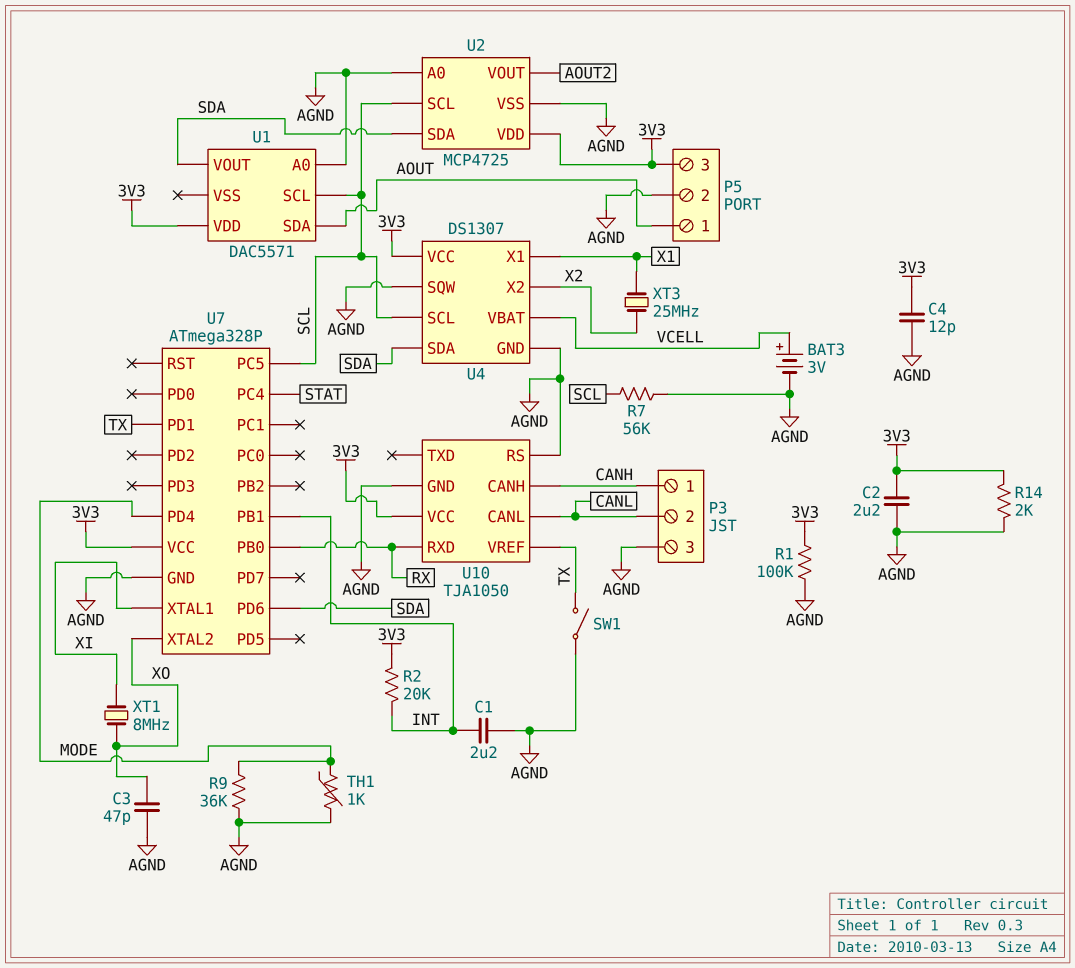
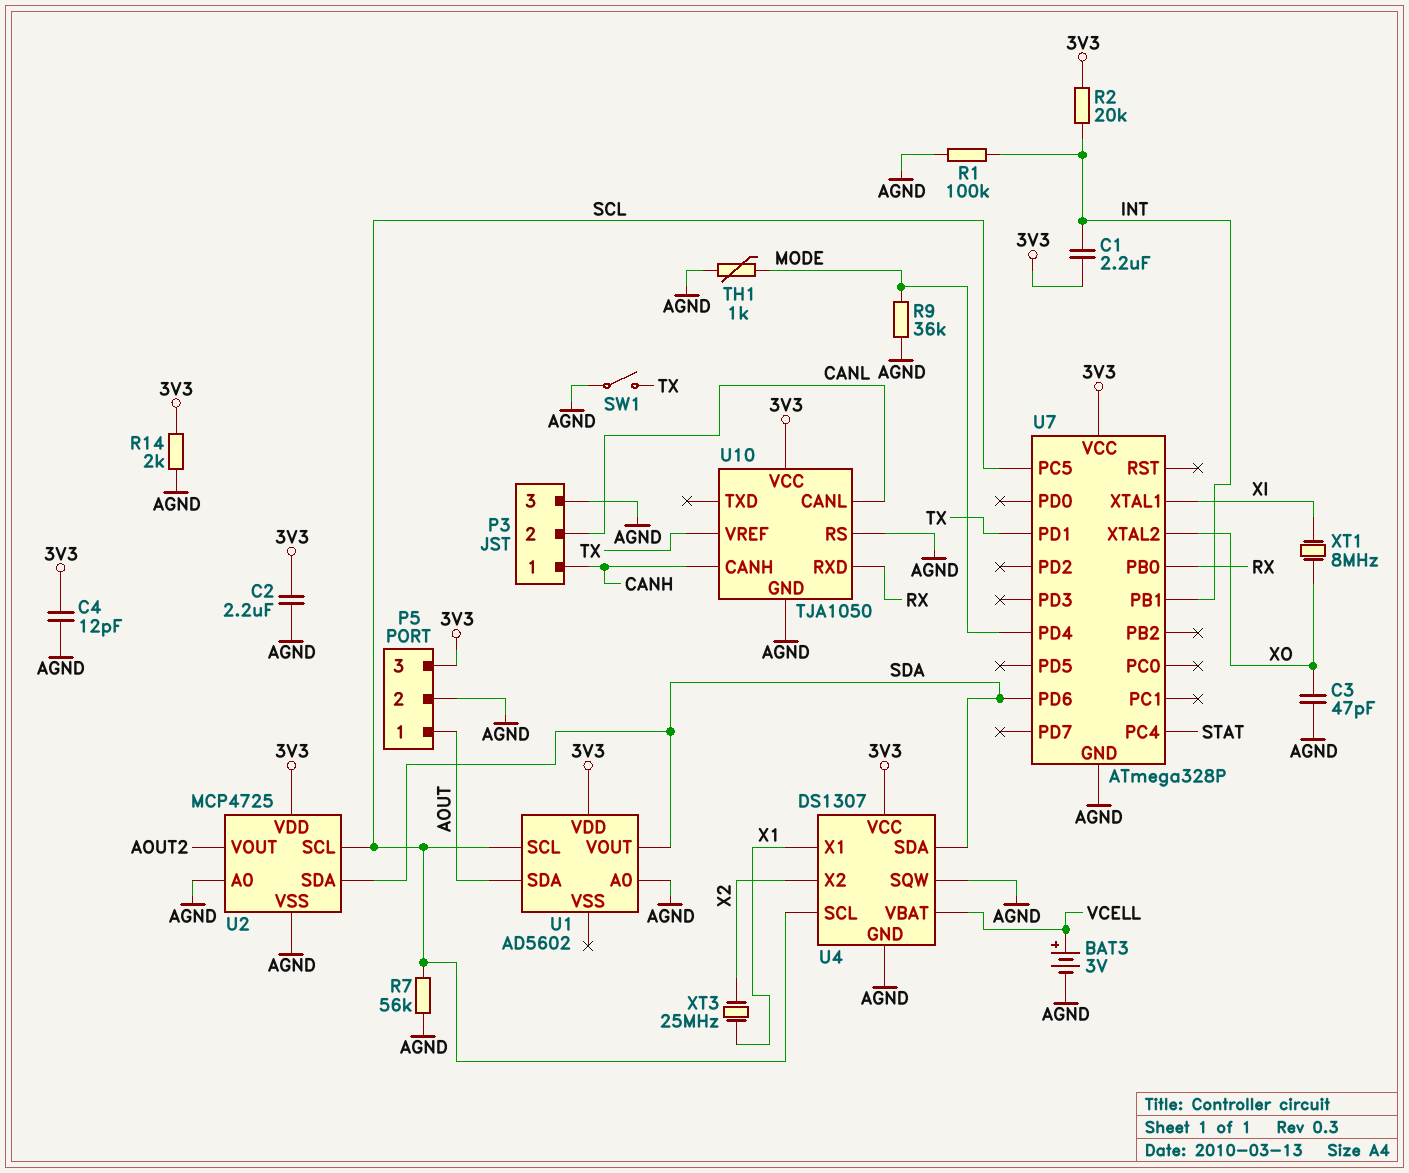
C1: 2.2uF (AGND, INT) -> 2.2uF (3V3, INT)
R1: 100k (3V3, AGND) -> 100k (AGND, INT)
U1: DAC5571 -> AD5602

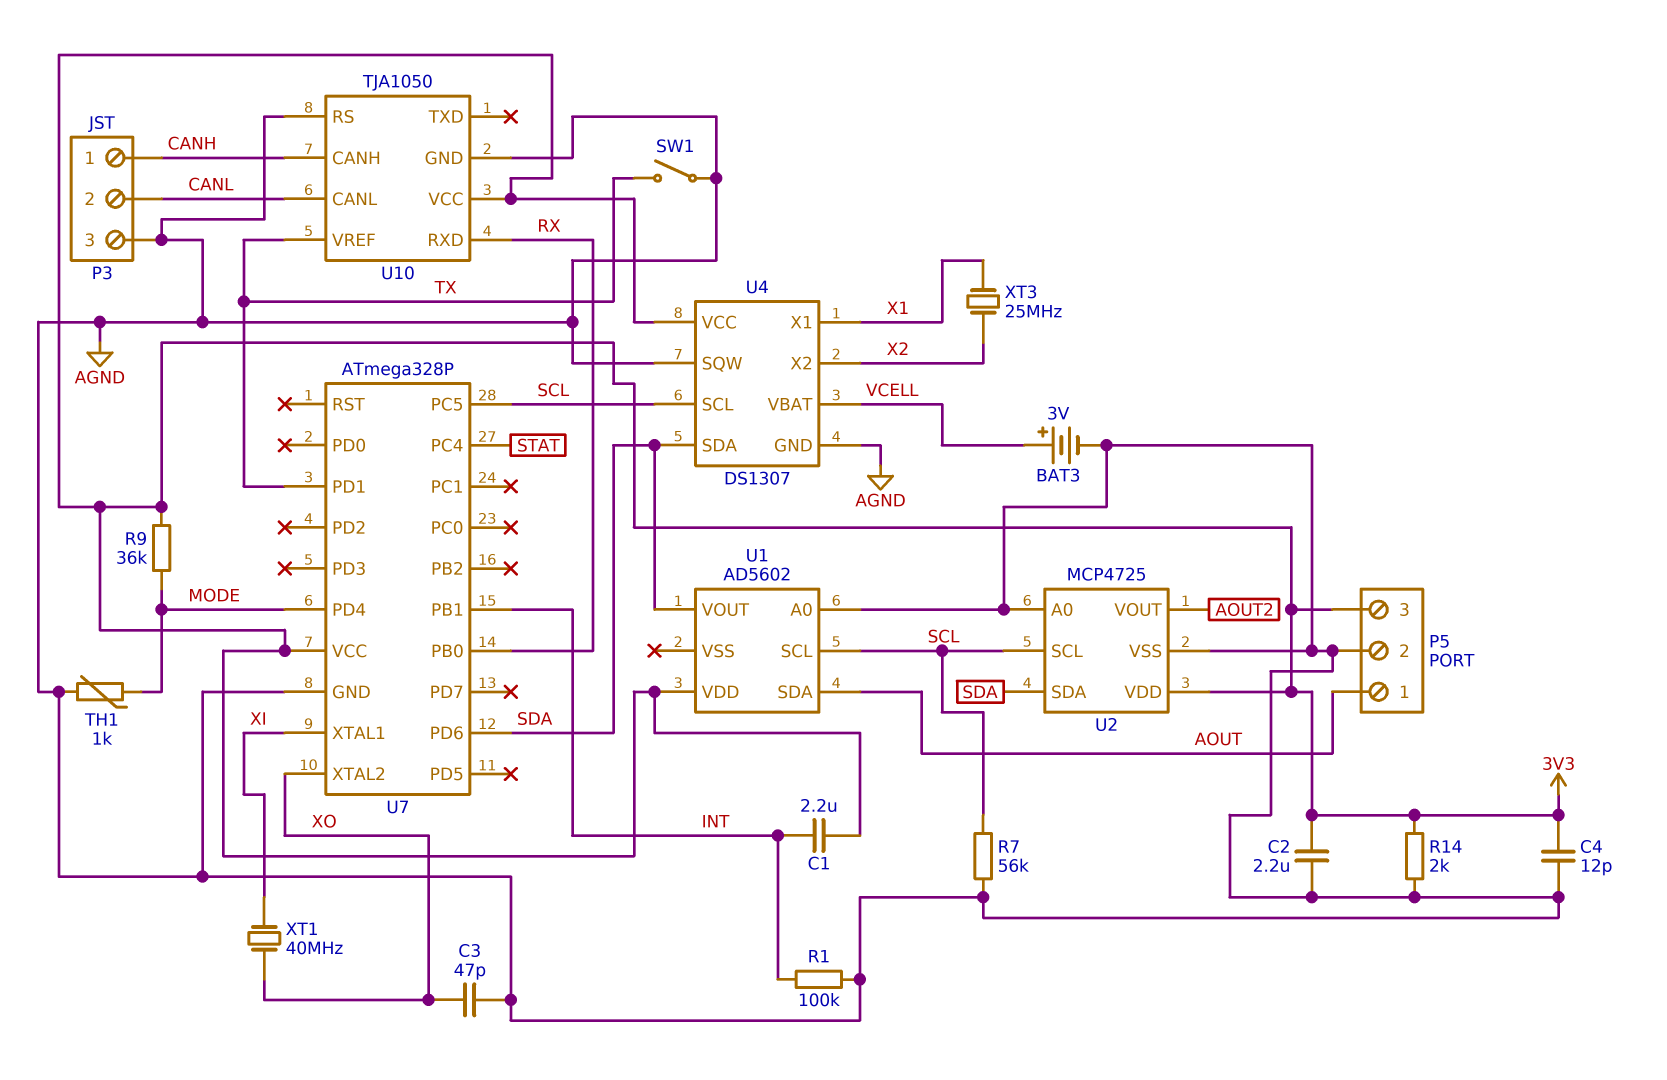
R2: 20k (3V3, INT) -> none
R9: 36k (AGND, MODE) -> 36k (3V3, MODE)
XT1: 8MHz (XI, XO) -> 40MHz (XI, XO)

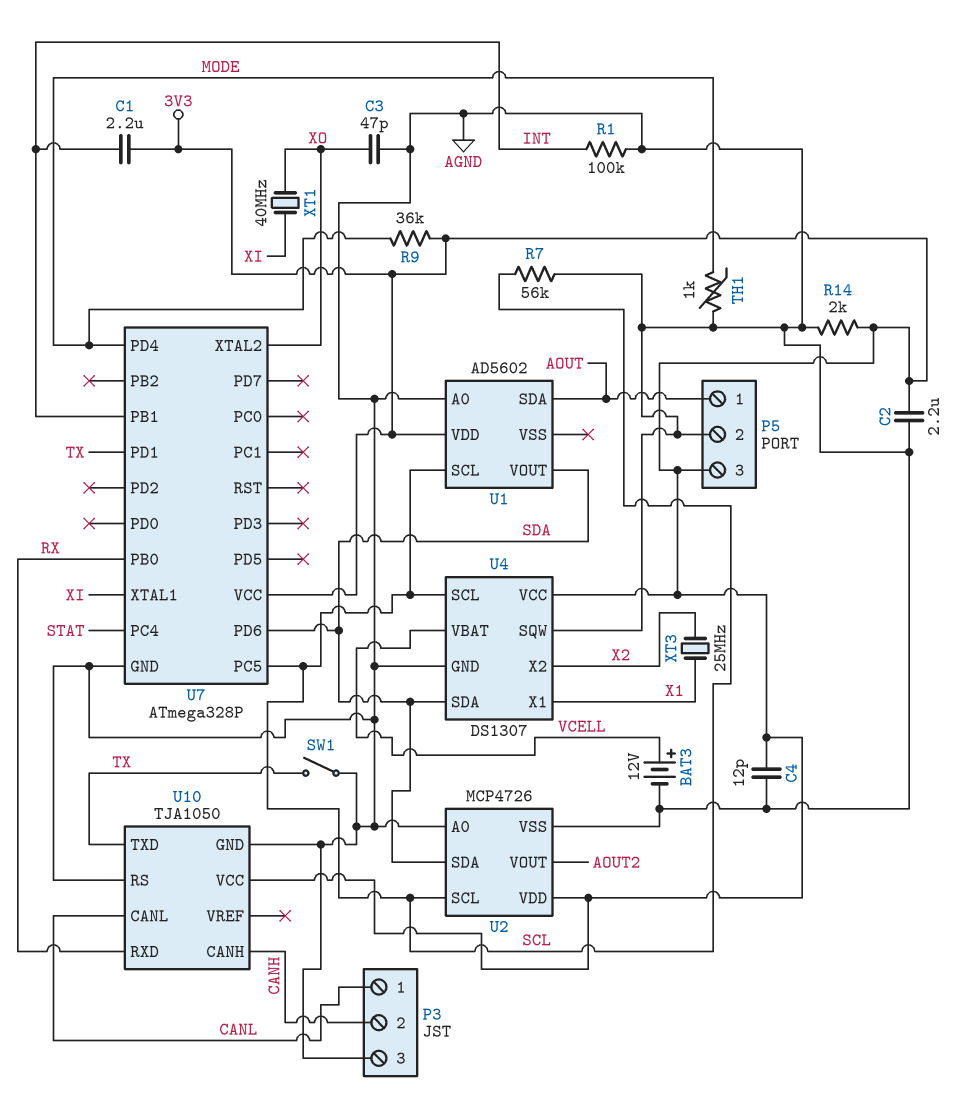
BAT3: 3V (plus VCELL, minus AGND) -> 12V (plus VCELL, minus AGND)
P3 pin 1: CANH -> CANL
P3 pin 2: CANL -> CANH
U2: MCP4725 -> MCP4726
U10 pin TXD: none -> TX
U10 pin VREF: TX -> none

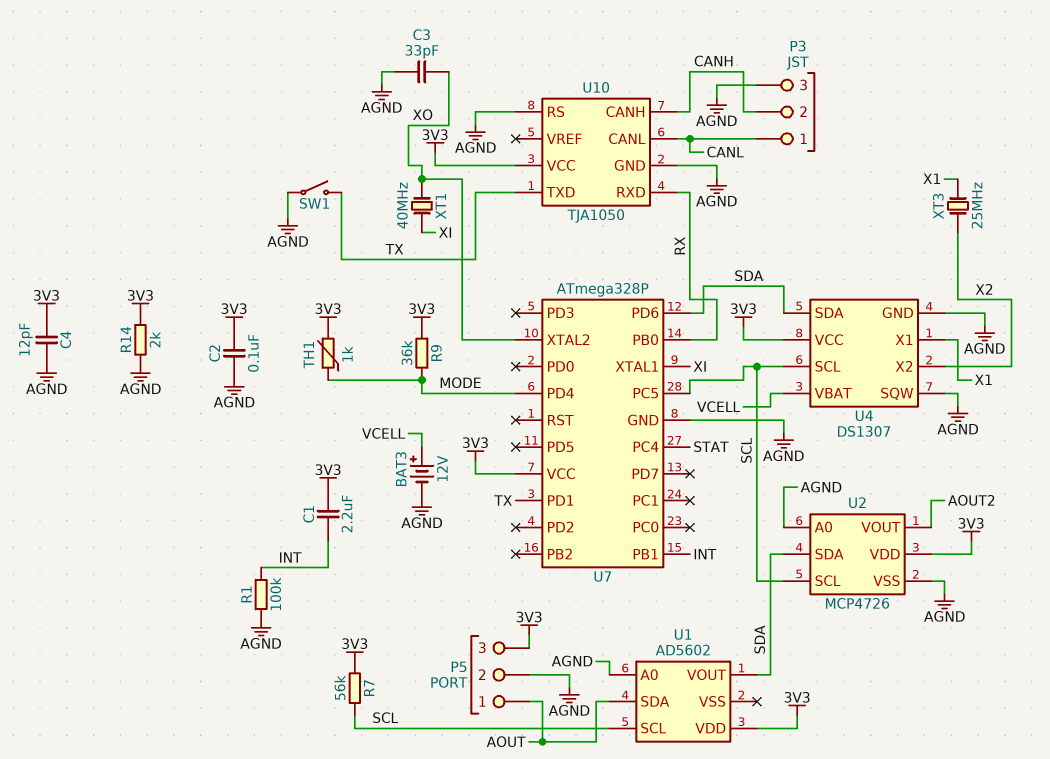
C2: 2.2uF (3V3, AGND) -> 100nF (3V3, AGND)
C3: 47pF (AGND, XO) -> 33pF (AGND, XO)
R7: 56k (AGND, SCL) -> 56k (3V3, SCL)
TH1: 1k (AGND, MODE) -> 1k (3V3, MODE)

